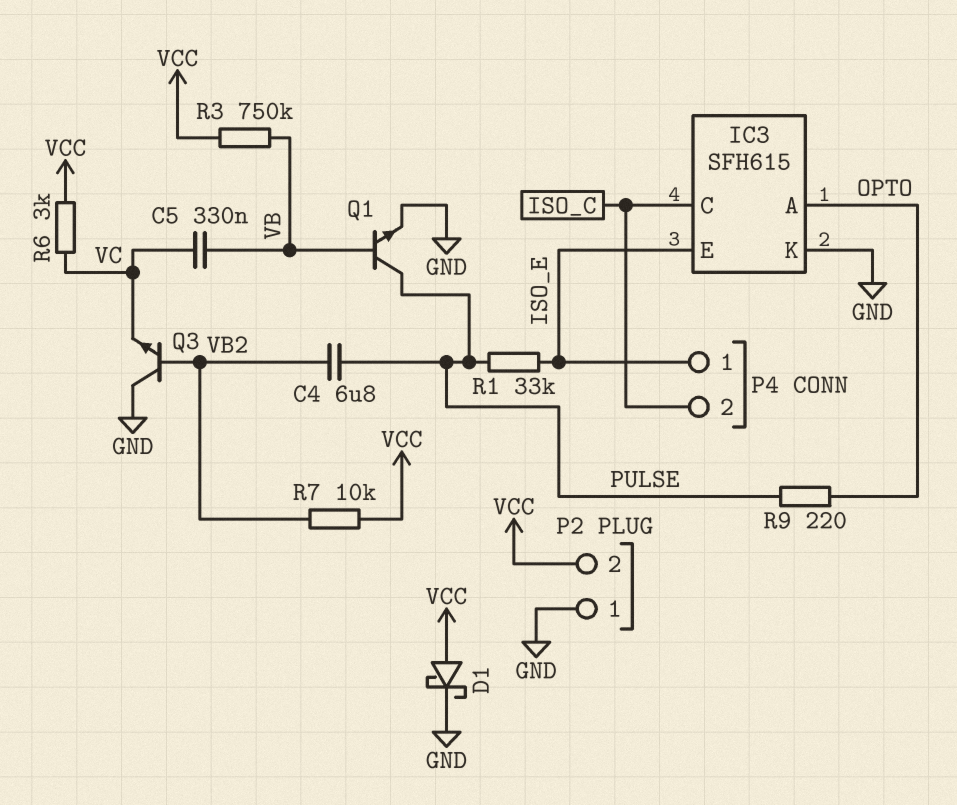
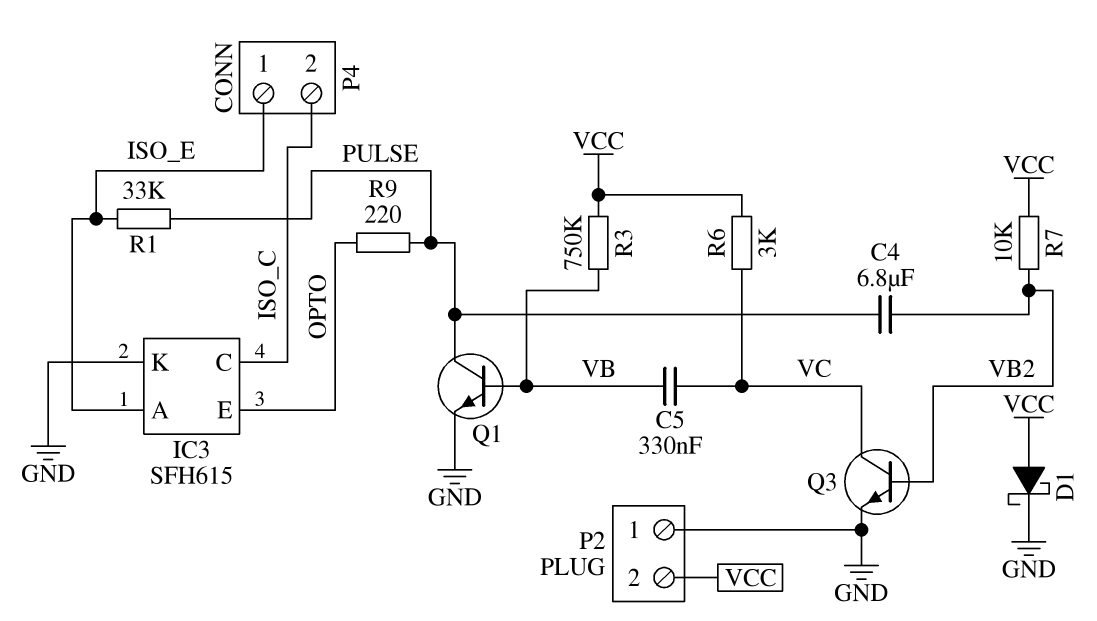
IC3 pin A: OPTO -> ISO_E
IC3 pin E: ISO_E -> OPTO
Q3: NPN (B VB2, C GND, E VC) -> NPN (B VB2, C VC, E GND)

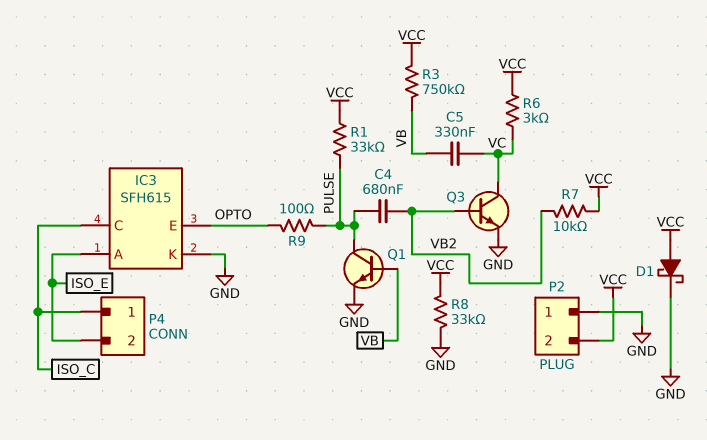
C4: 6.8uF (PULSE, VB2) -> 680nF (PULSE, VB2)
P4 pin 1: ISO_E -> ISO_C
P4 pin 2: ISO_C -> ISO_E
R1: 33k (ISO_E, PULSE) -> 33k (PULSE, VCC)
R8: none -> 33k (GND, VCC)
R9: 220 (OPTO, PULSE) -> 100 (OPTO, PULSE)

